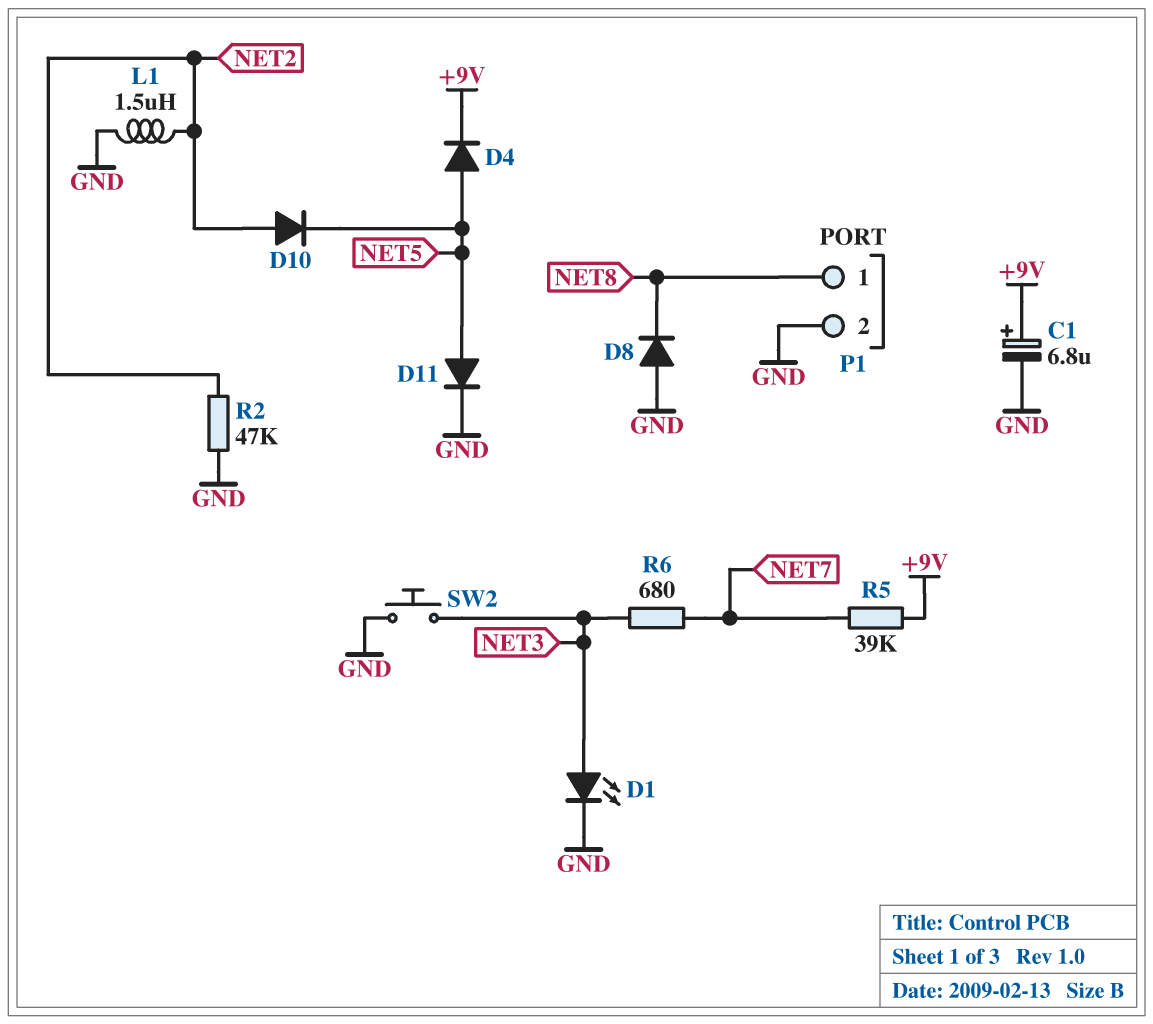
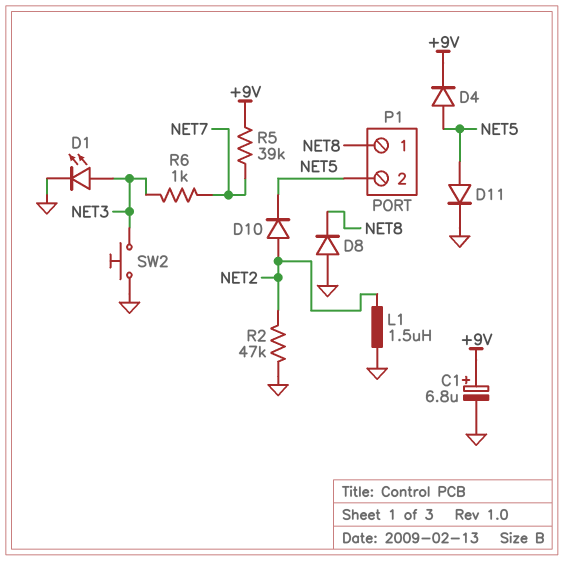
P1 pin 2: GND -> NET5
R6: 680 (NET3, NET7) -> 1k (NET3, NET7)

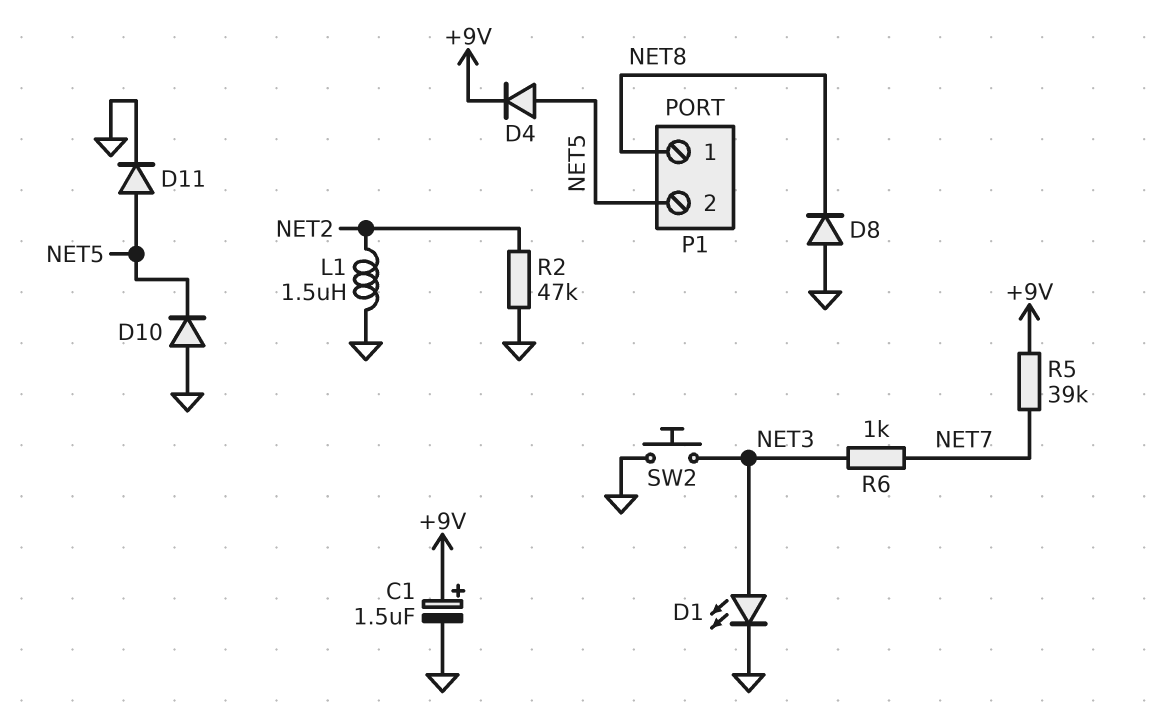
C1: 6.8uF (plus +9V, minus GND) -> 1.5uF (plus +9V, minus GND)
D10: diode (A NET2, K NET5) -> diode (A GND, K NET5)

